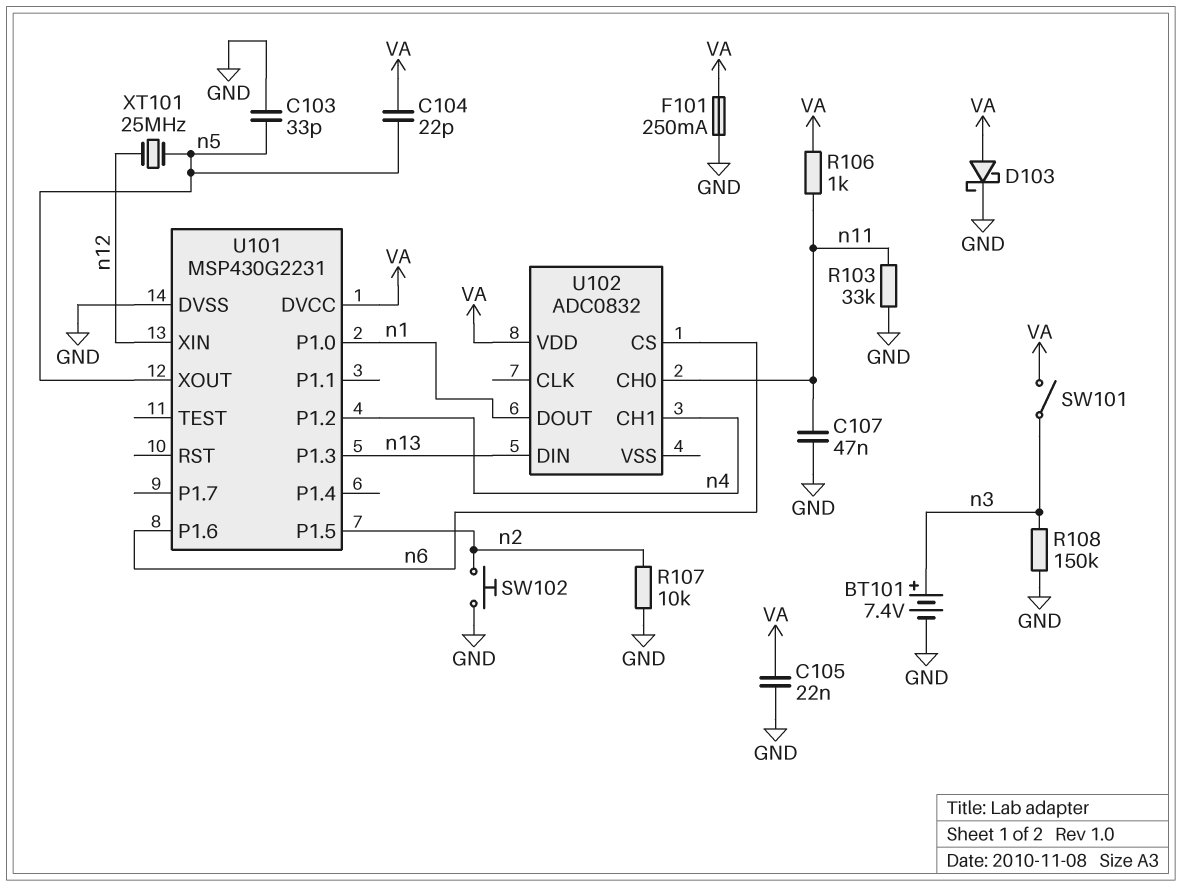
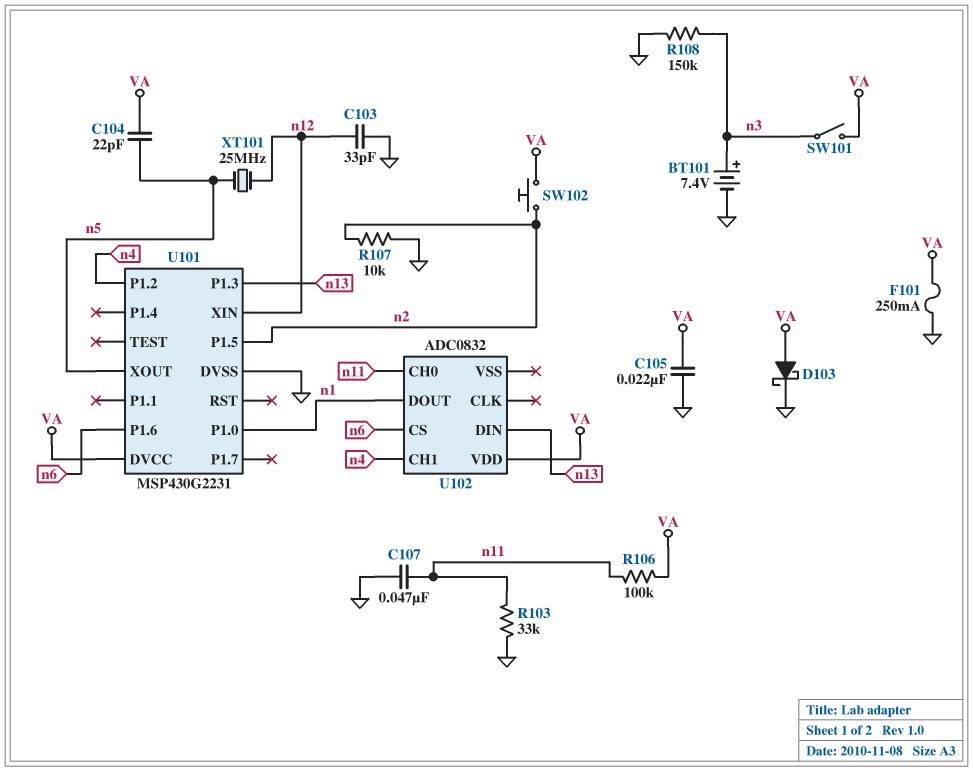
C103: 33pF (GND, n5) -> 33pF (GND, n12)
R106: 1k (VA, n11) -> 100k (VA, n11)
SW102: button (GND, n2) -> button (VA, n2)

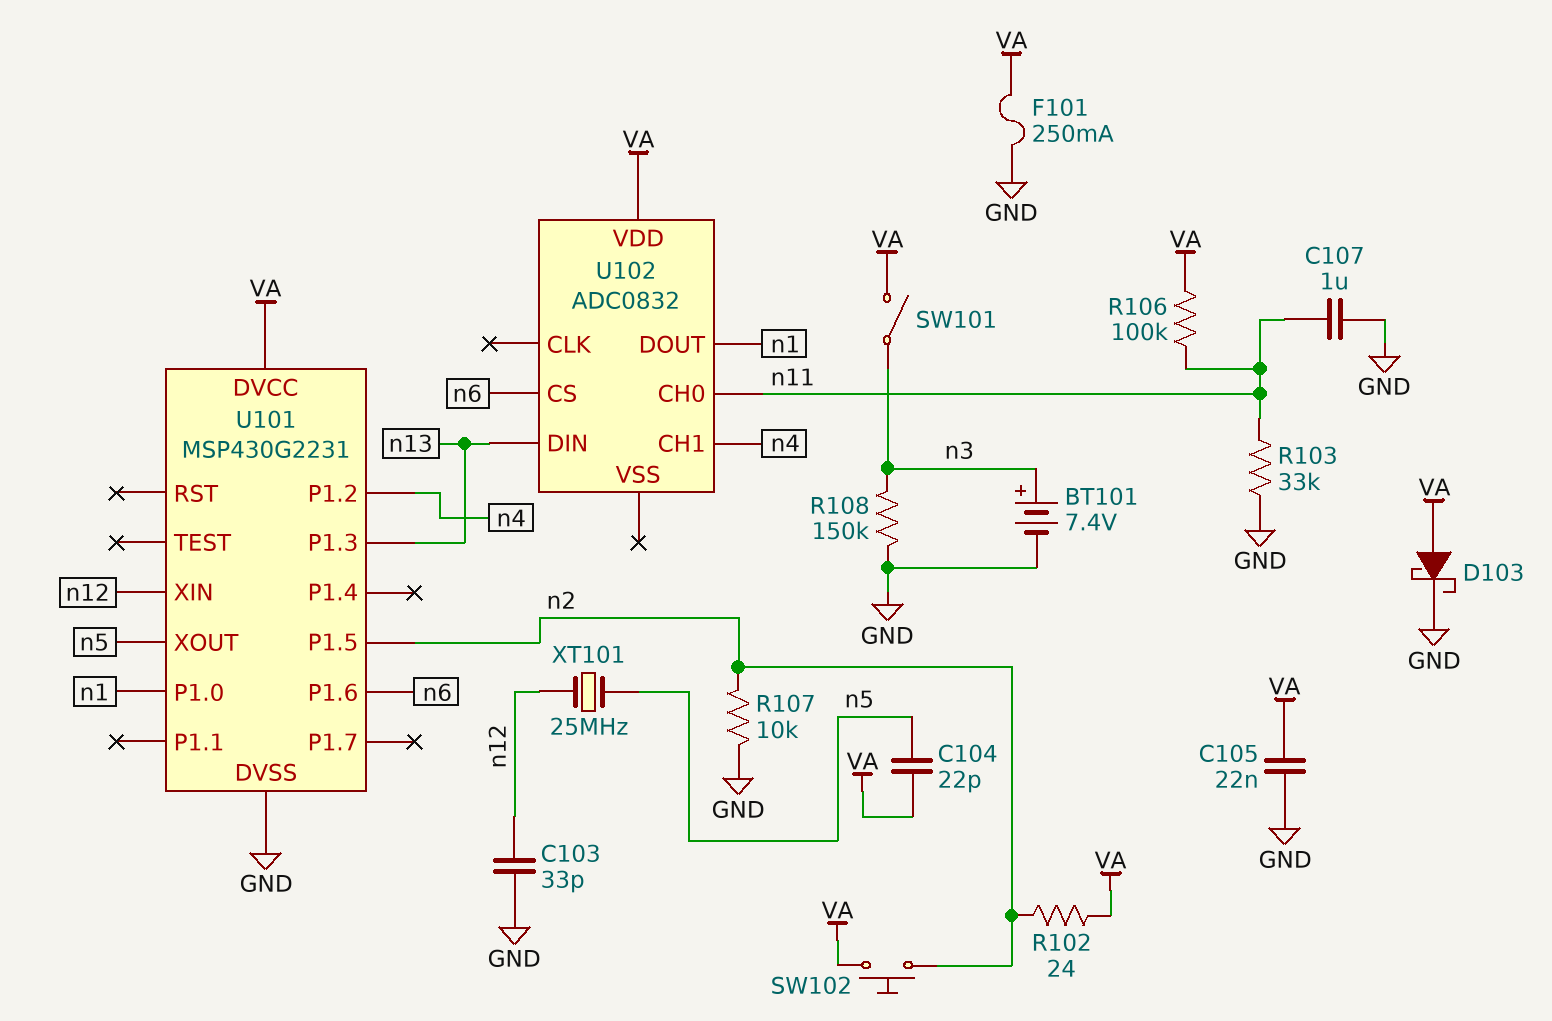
C107: 47nF (GND, n11) -> 1uF (GND, n11)
R102: none -> 24 (VA, n2)

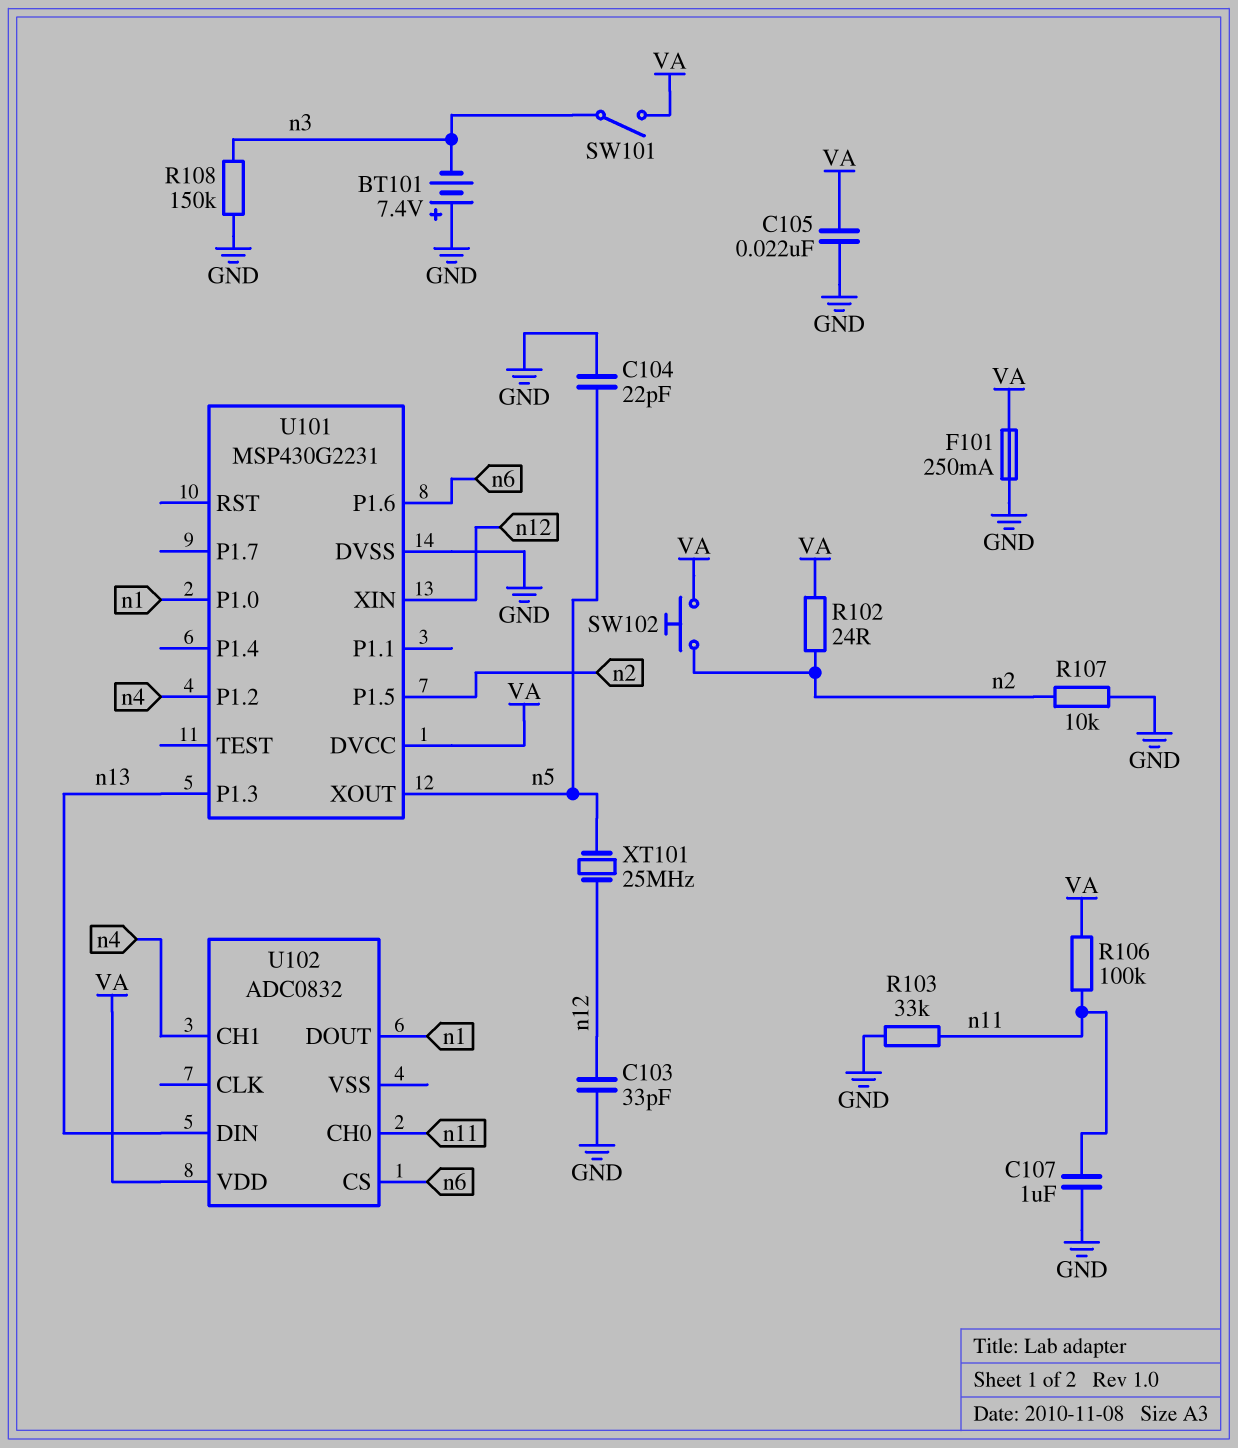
BT101: 7.4V (plus n3, minus GND) -> 7.4V (plus GND, minus n3)
C104: 22pF (VA, n5) -> 22pF (GND, n5)
D103: schottky (A VA, K GND) -> none

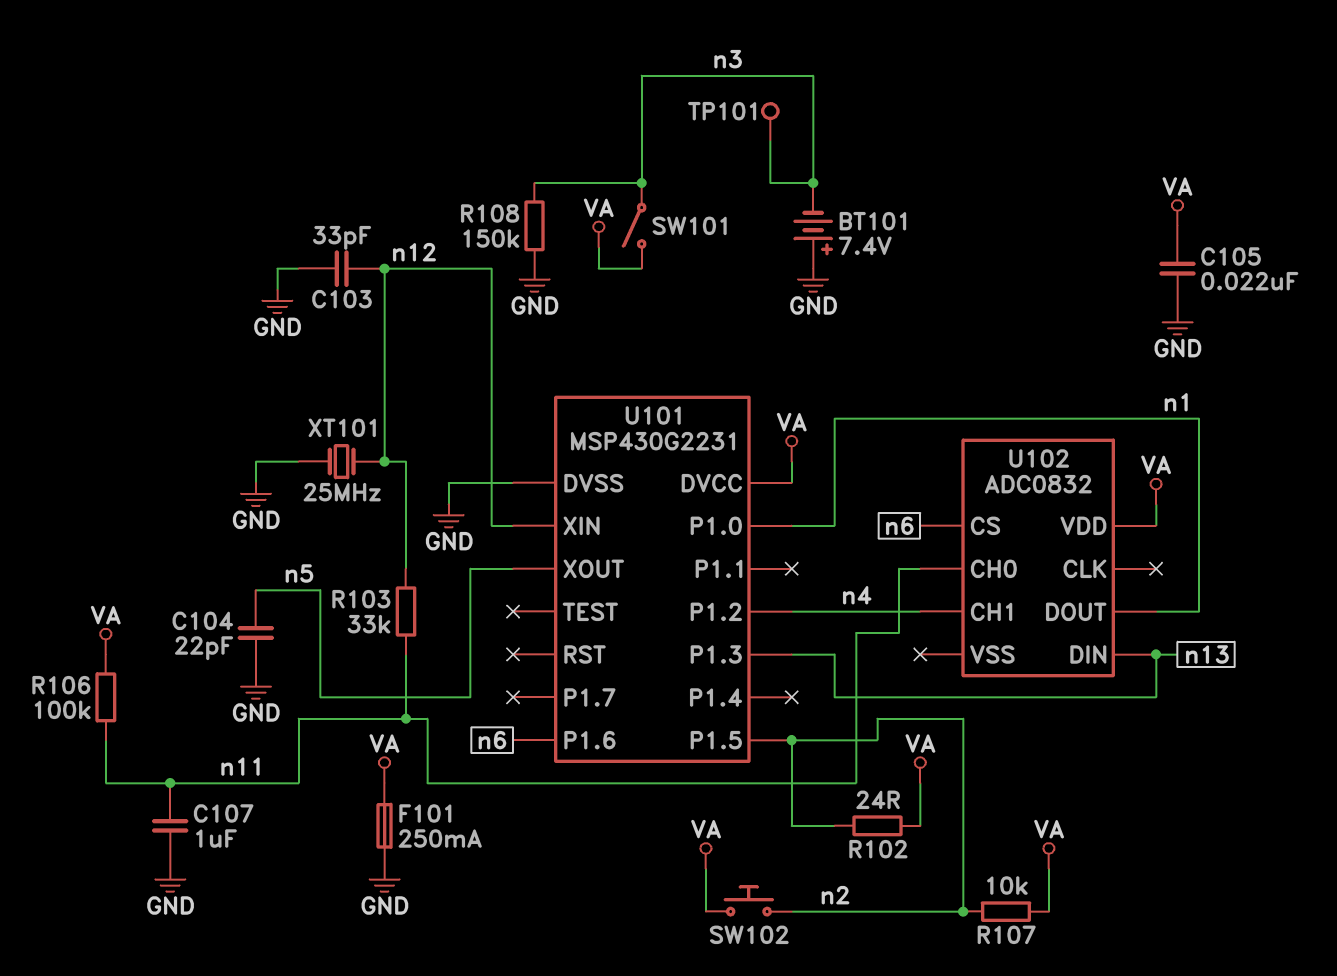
R103: 33k (GND, n11) -> 33k (n11, n12)
R107: 10k (GND, n2) -> 10k (VA, n2)
TP101: none -> test point (n3)
XT101: 25MHz (n5, n12) -> 25MHz (GND, n12)

